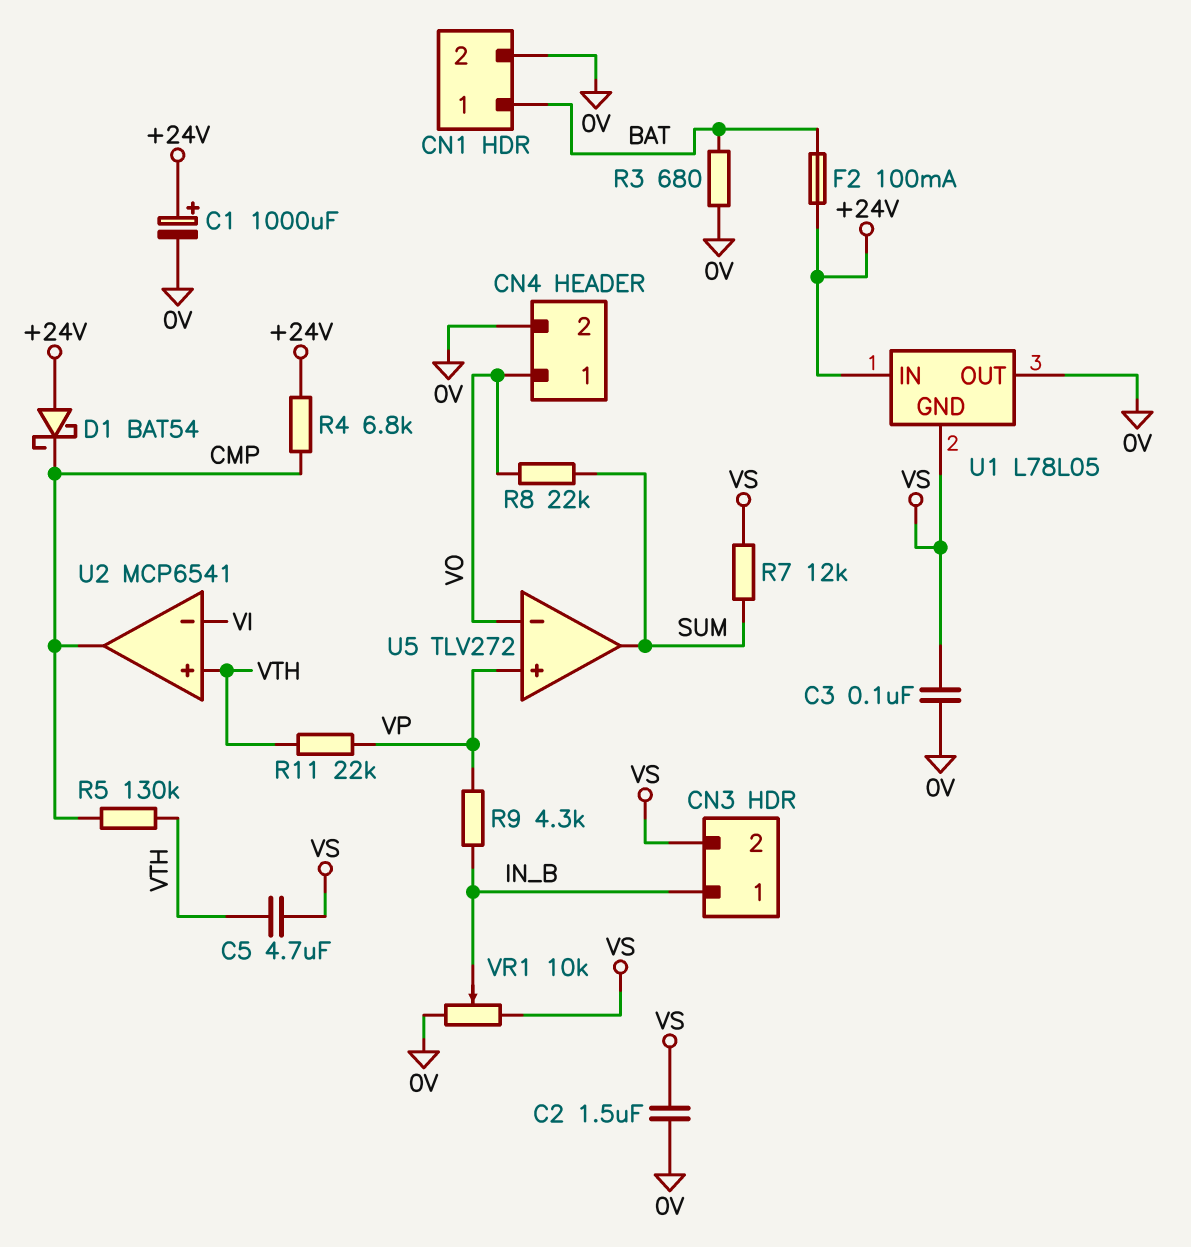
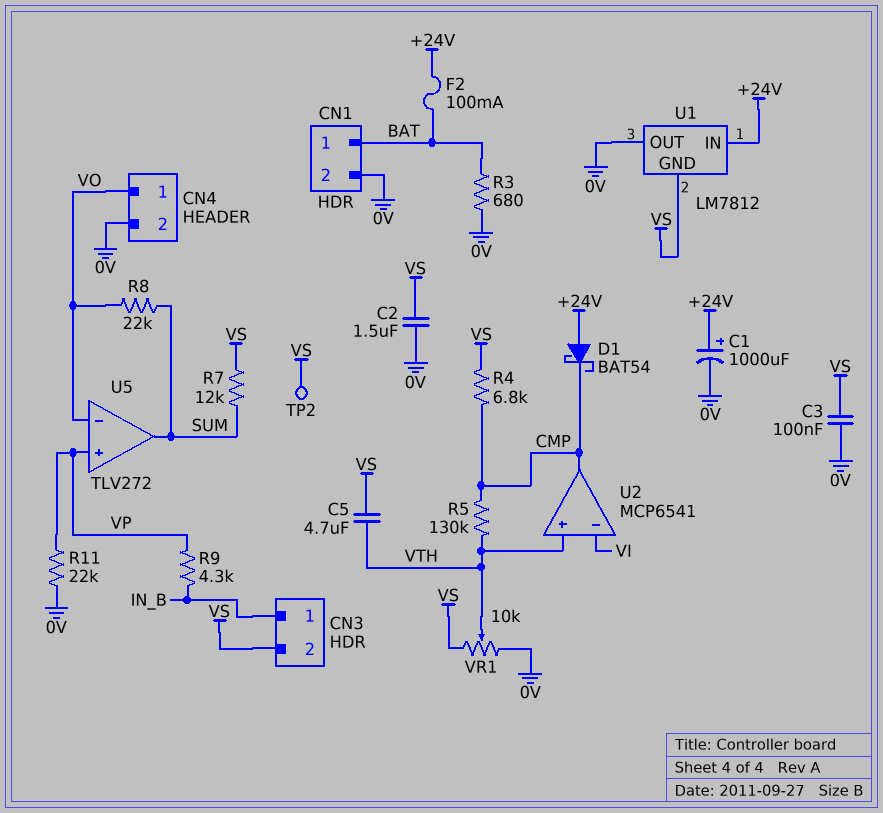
R4: 6.8k (+24V, CMP) -> 6.8k (CMP, VS)
R11: 22k (VP, VTH) -> 22k (0V, VP)
TP2: none -> test point (VS)
U1: L78L05 -> LM7812
VR1: 10k (0V, VS, wiper IN_B) -> 10k (0V, VS, wiper VTH)

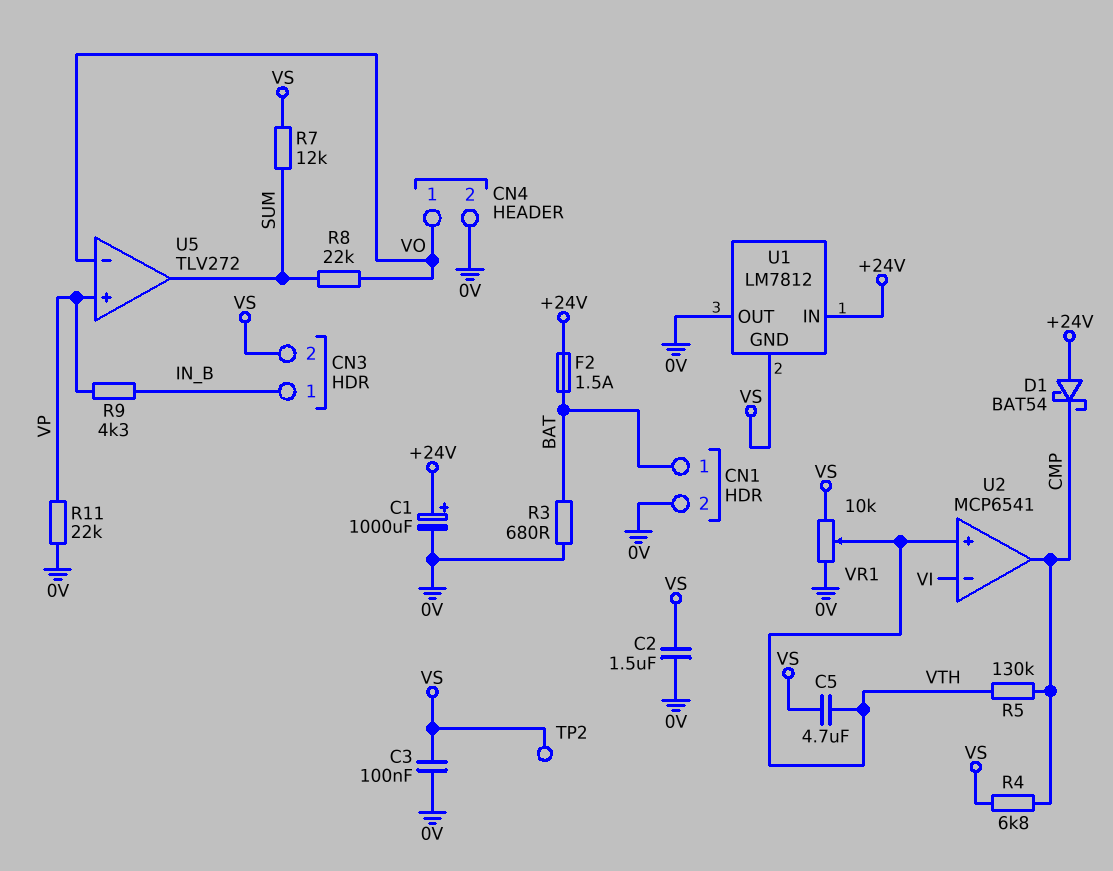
F2: 100mA (+24V, BAT) -> 1.5A (+24V, BAT)

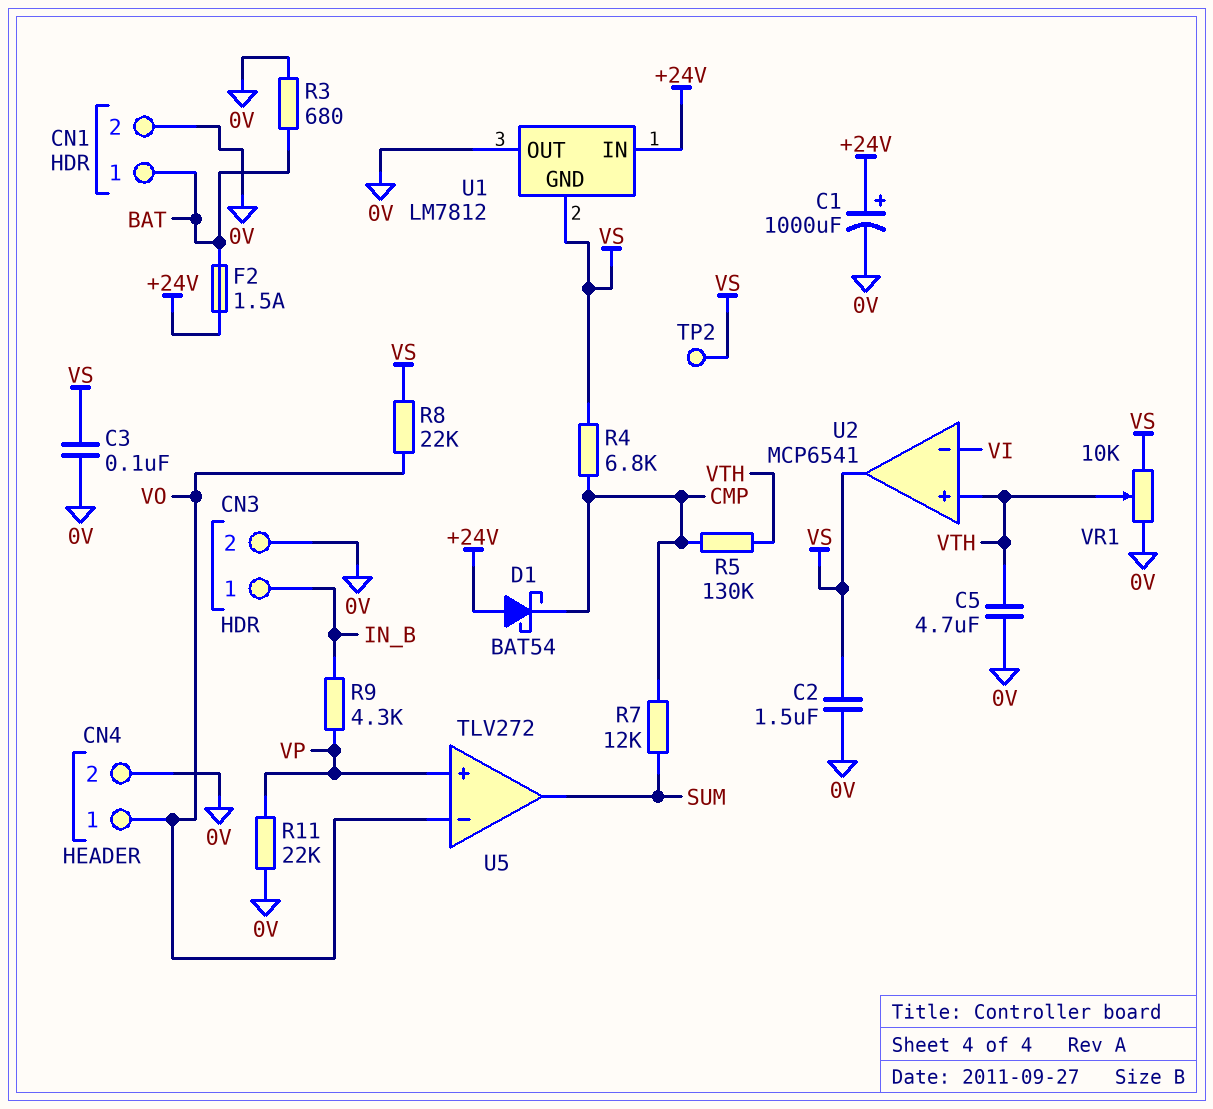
C5: 4.7uF (VS, VTH) -> 4.7uF (0V, VTH)
CN3 pin 2: VS -> 0V
R7: 12k (SUM, VS) -> 12k (CMP, SUM)
R8: 22k (SUM, VO) -> 22k (VO, VS)
U2 pin out: CMP -> VS

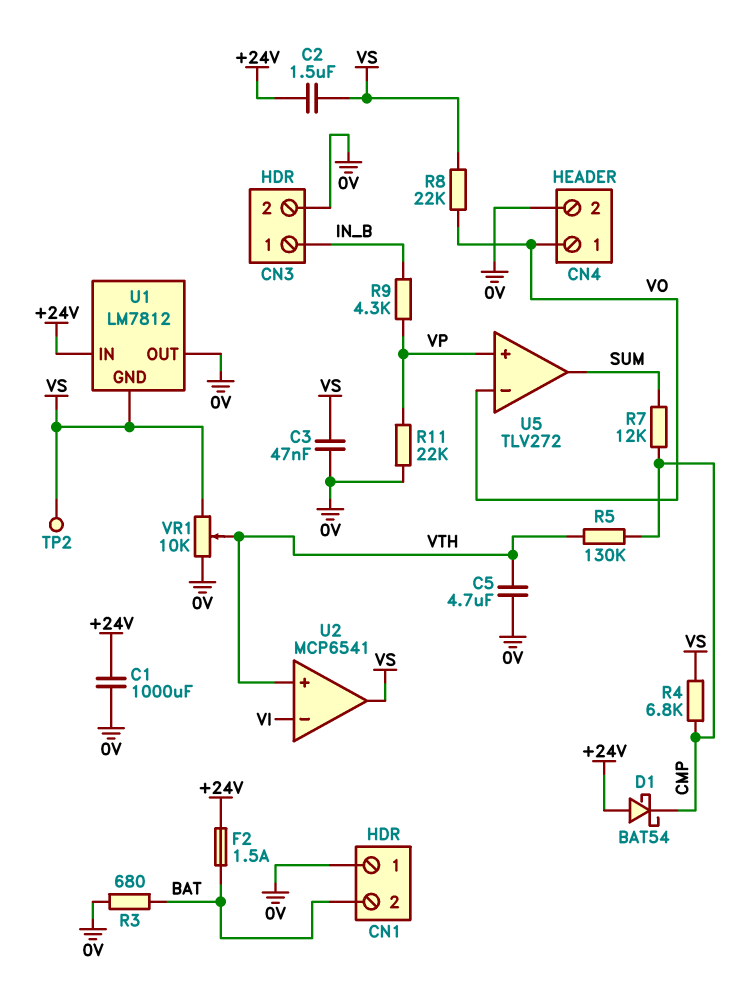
C1: 1000uF (plus +24V, minus 0V) -> 1000uF (+24V, 0V)
C2: 1.5uF (0V, VS) -> 1.5uF (+24V, VS)
C3: 100nF (0V, VS) -> 47nF (0V, VS)
CN1 pin 1: BAT -> 0V
CN1 pin 2: 0V -> BAT

